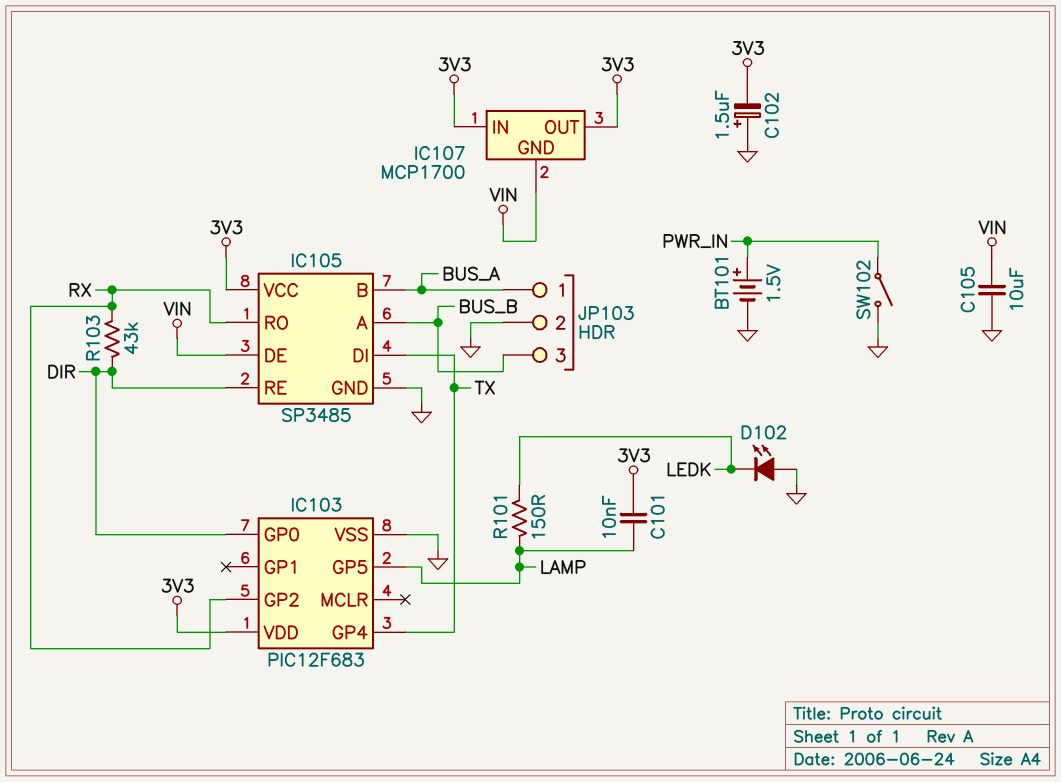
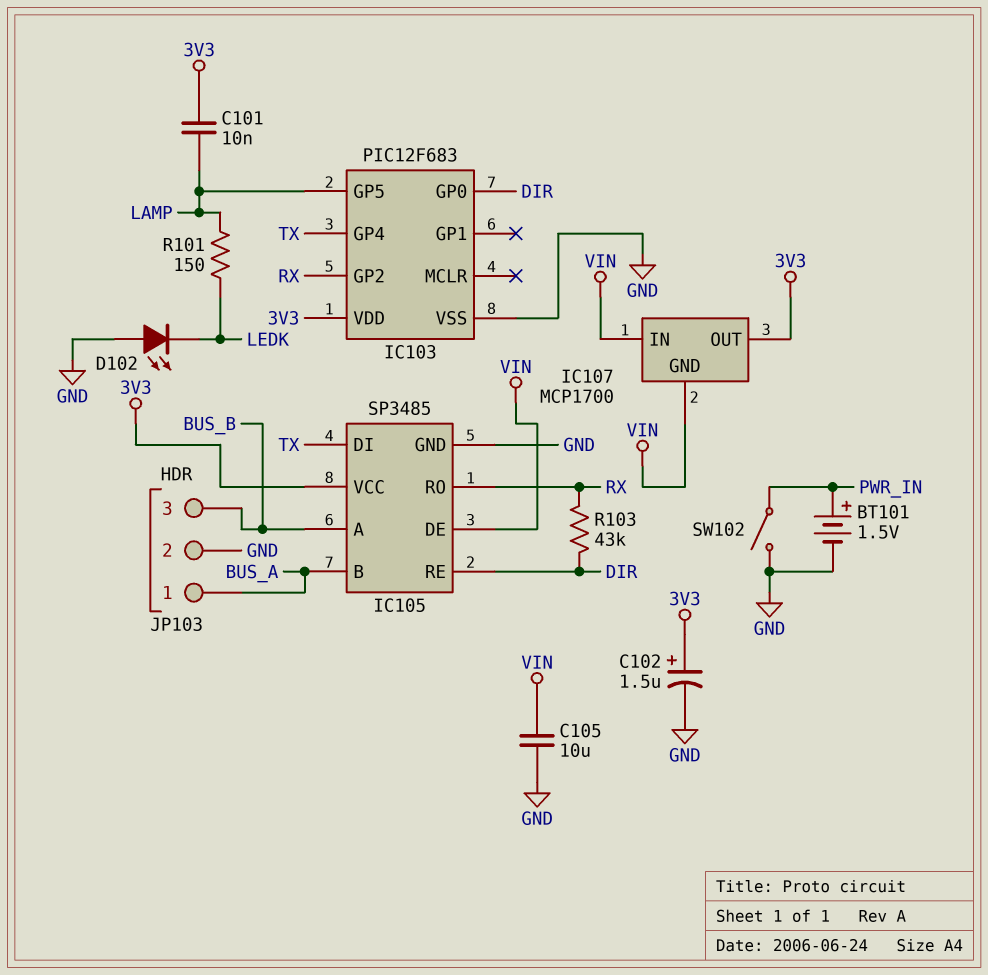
C102: 1.5uF (plus GND, minus 3V3) -> 1.5uF (plus 3V3, minus GND)
IC107 pin IN: 3V3 -> VIN

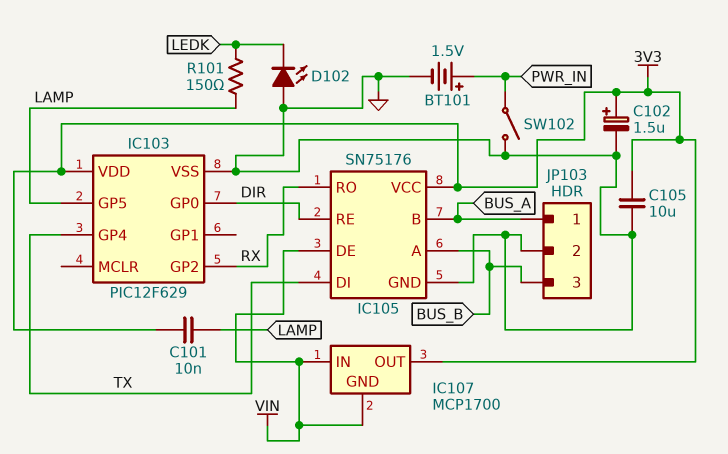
C105: 10uF (GND, VIN) -> 10uF (3V3, GND)
IC103: PIC12F683 -> PIC12F629
IC105: SP3485 -> SN75176
R103: 43k (DIR, RX) -> none

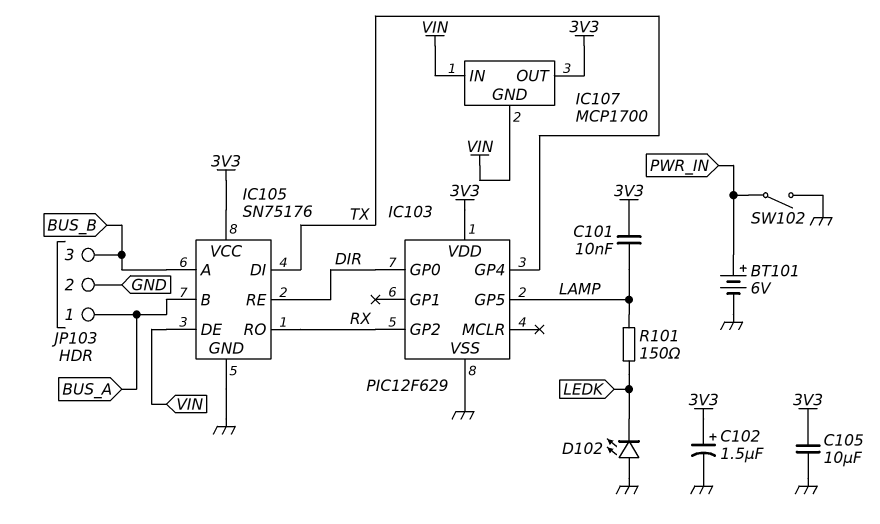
BT101: 1.5V (plus PWR_IN, minus GND) -> 6V (plus PWR_IN, minus GND)

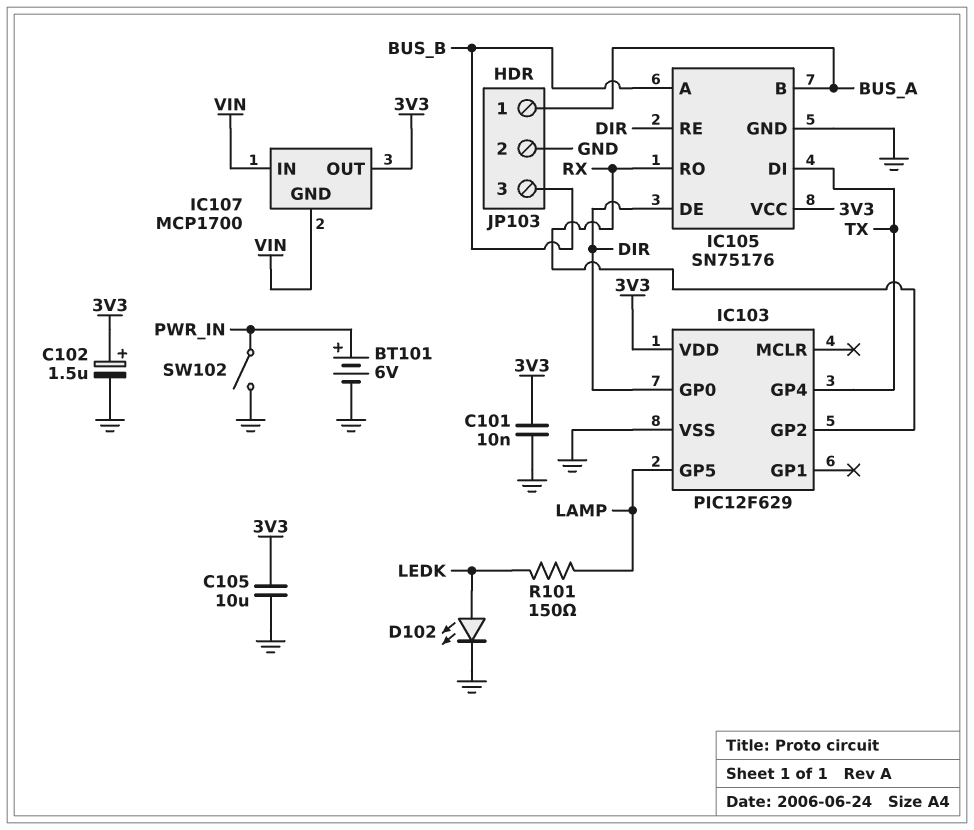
C101: 10nF (3V3, LAMP) -> 10nF (3V3, GND)
D102: LED (A GND, K LEDK) -> LED (A LEDK, K GND)
IC105 pin DE: VIN -> DIR

